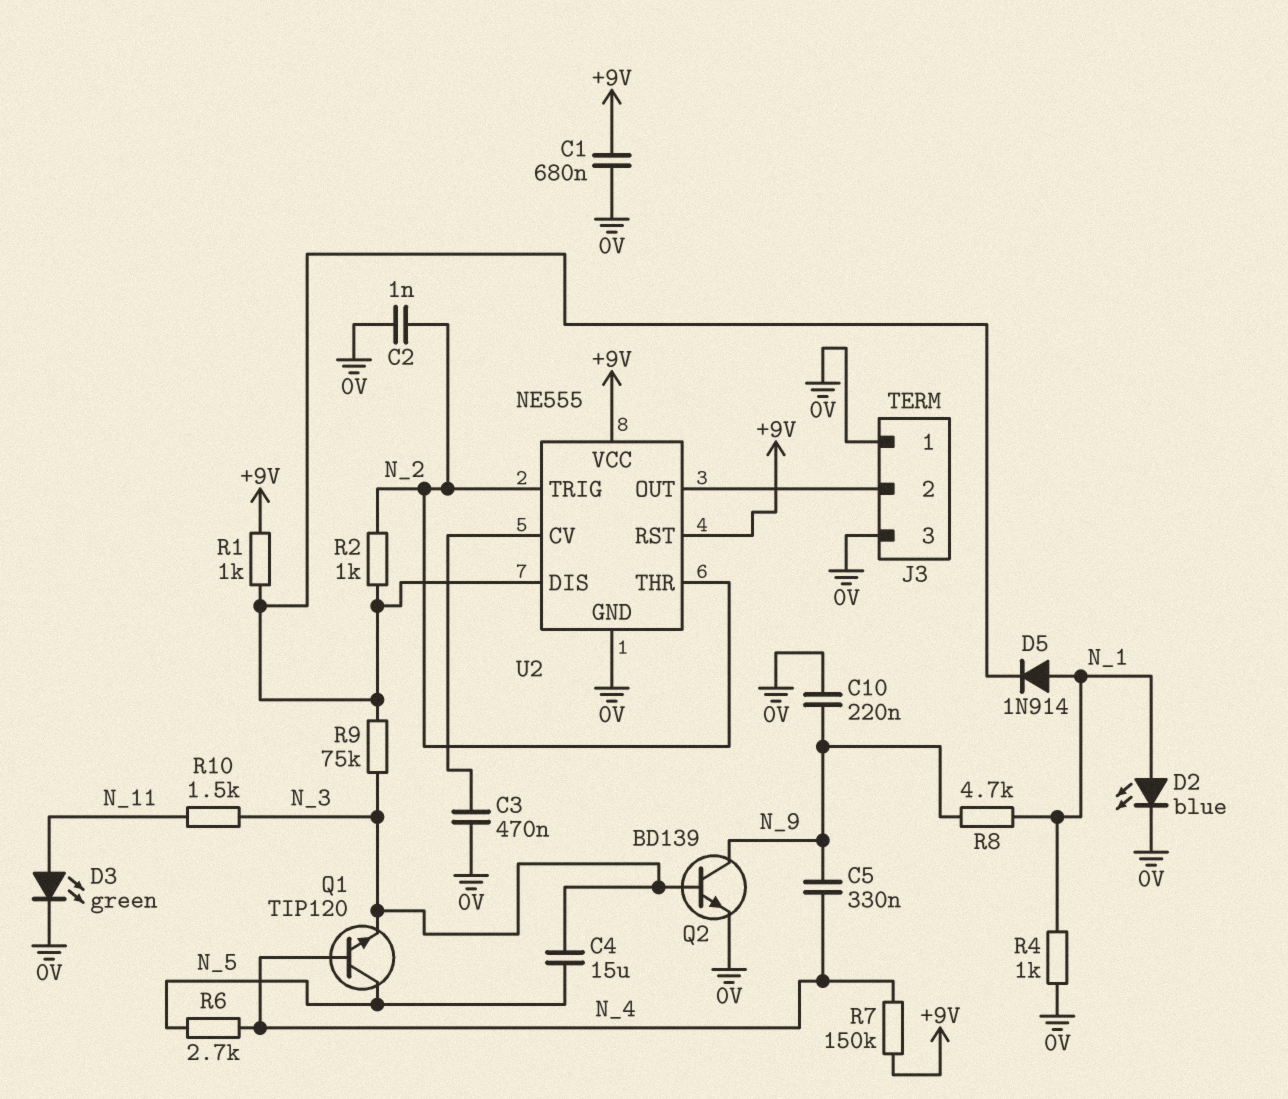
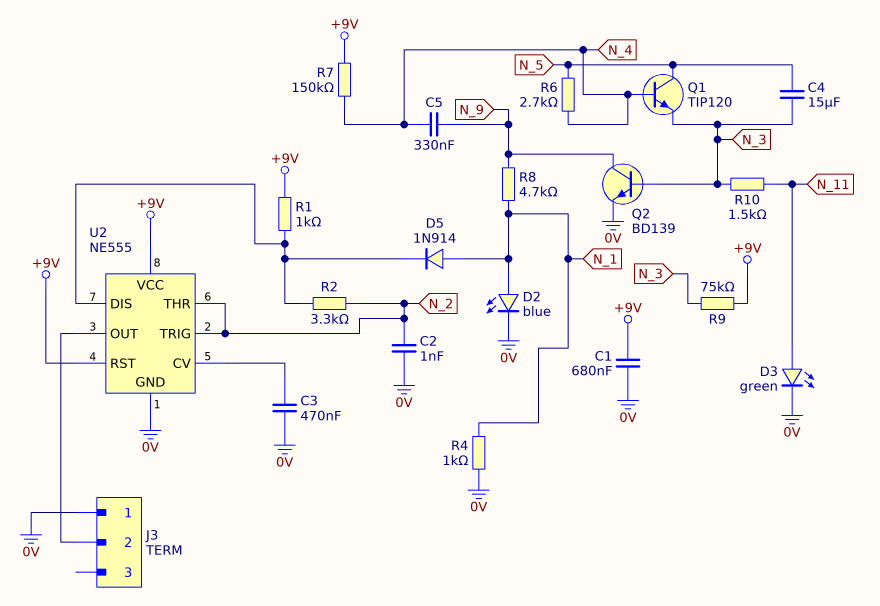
C10: 220nF (0V, N_9) -> none
J3 pin 3: 0V -> none
R2: 1k (N_2, U2/DIS) -> 3.3k (N_2, U2/DIS)
R9: 75k (N_3, U2/DIS) -> 75k (+9V, N_3)

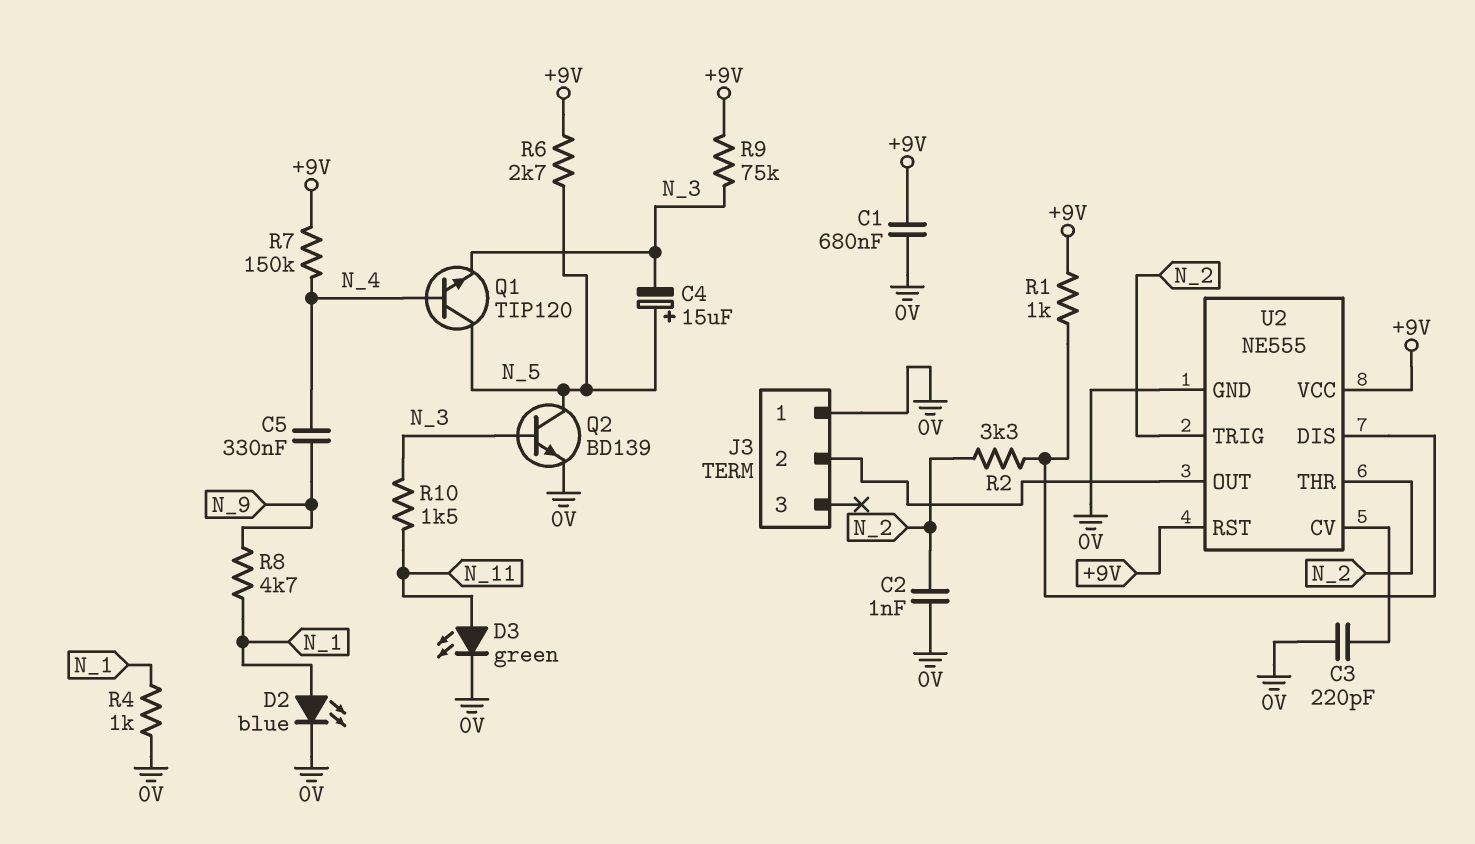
C3: 470nF (0V, U2/CV) -> 220pF (0V, U2/CV)
C4: 15uF (N_3, N_5) -> 15uF (plus N_5, minus N_3)
D5: diode 1N914 (A N_1, K U2/DIS) -> none
Q2: NPN BD139 (B N_3, C N_9, E 0V) -> NPN BD139 (B N_3, C N_5, E 0V)
R6: 2.7k (N_4, N_5) -> 2.7k (+9V, N_5)

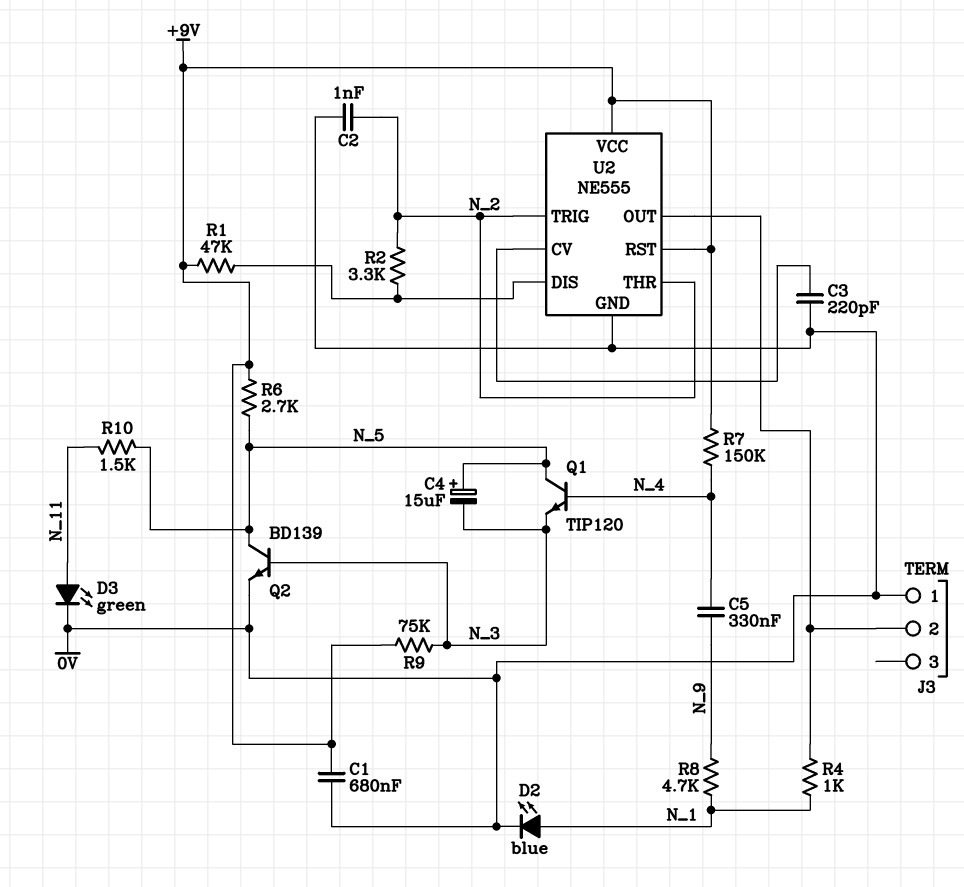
R1: 1k (+9V, U2/DIS) -> 47k (+9V, U2/DIS)
R4: 1k (0V, N_1) -> 1k (J3/2, N_1)
R10: 1.5k (N_3, N_11) -> 1.5k (N_5, N_11)

